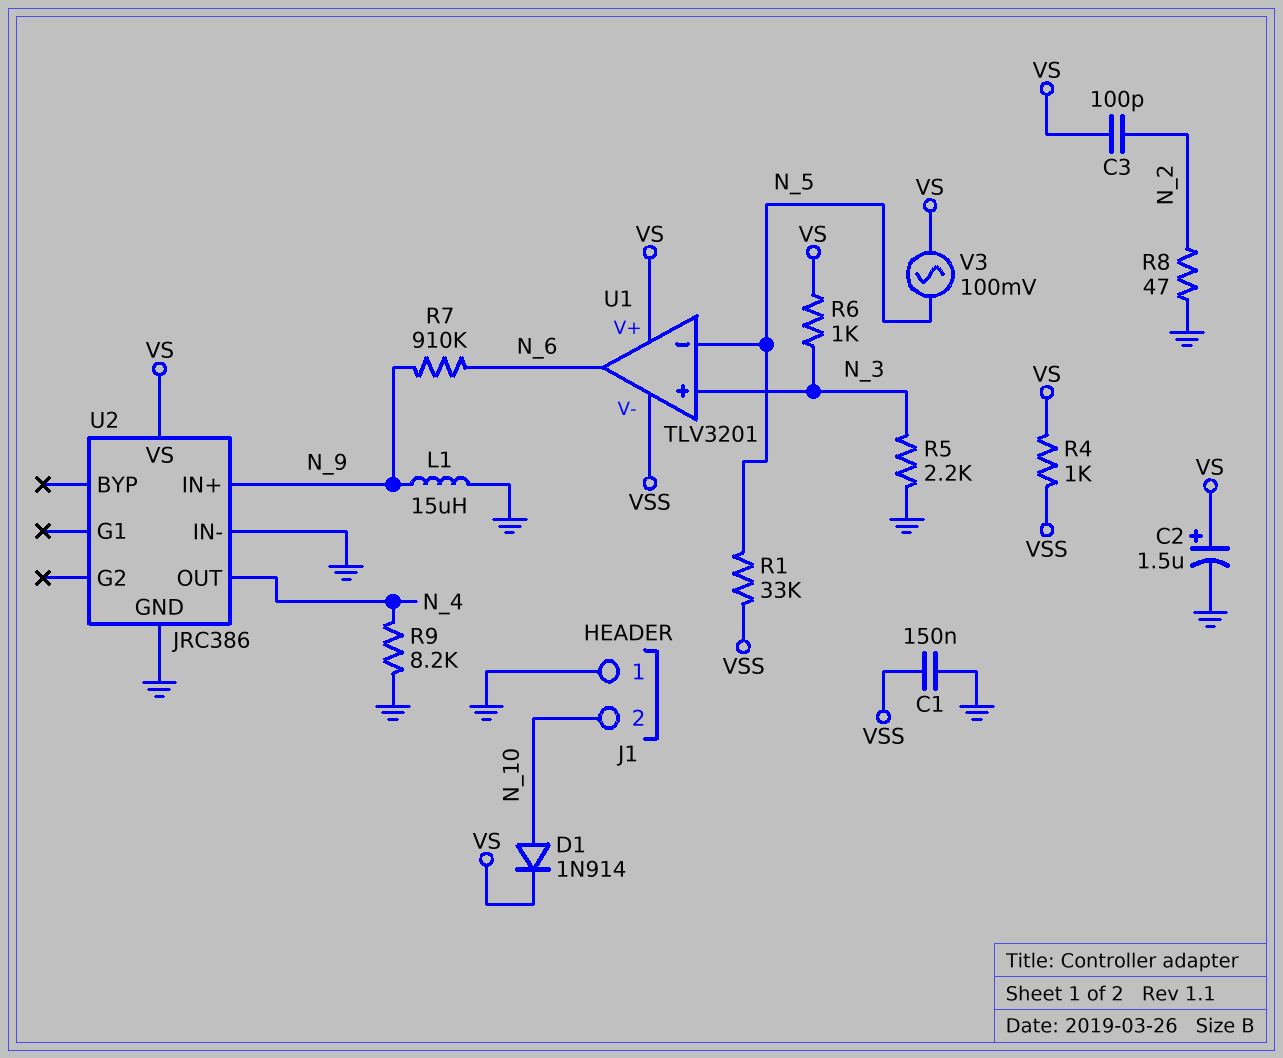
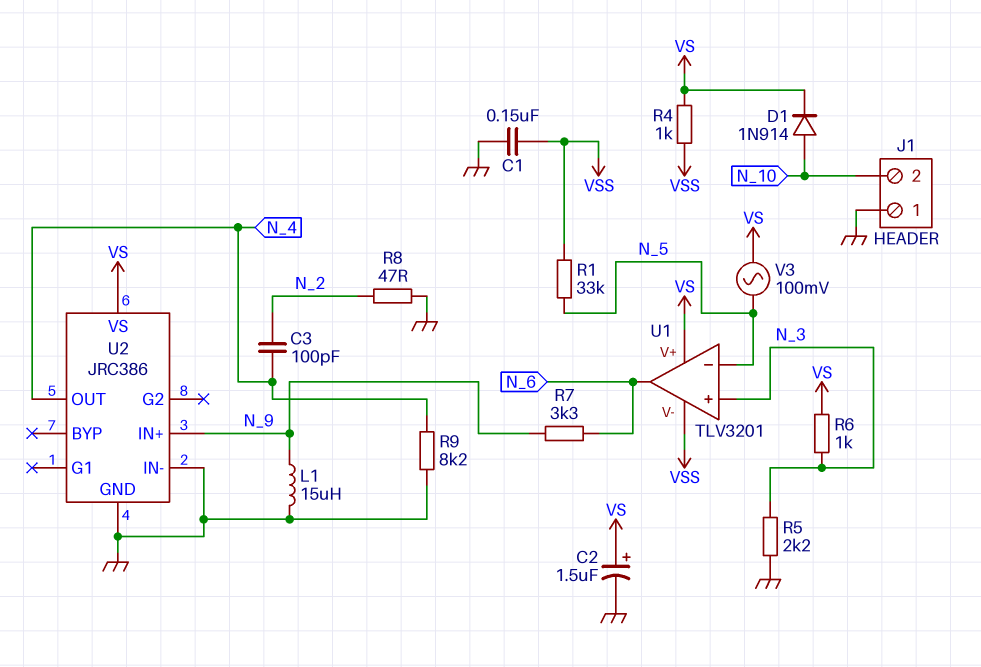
C3: 100pF (N_2, VS) -> 100pF (N_2, N_4)
R7: 910k (N_6, N_9) -> 3.3k (N_6, N_9)

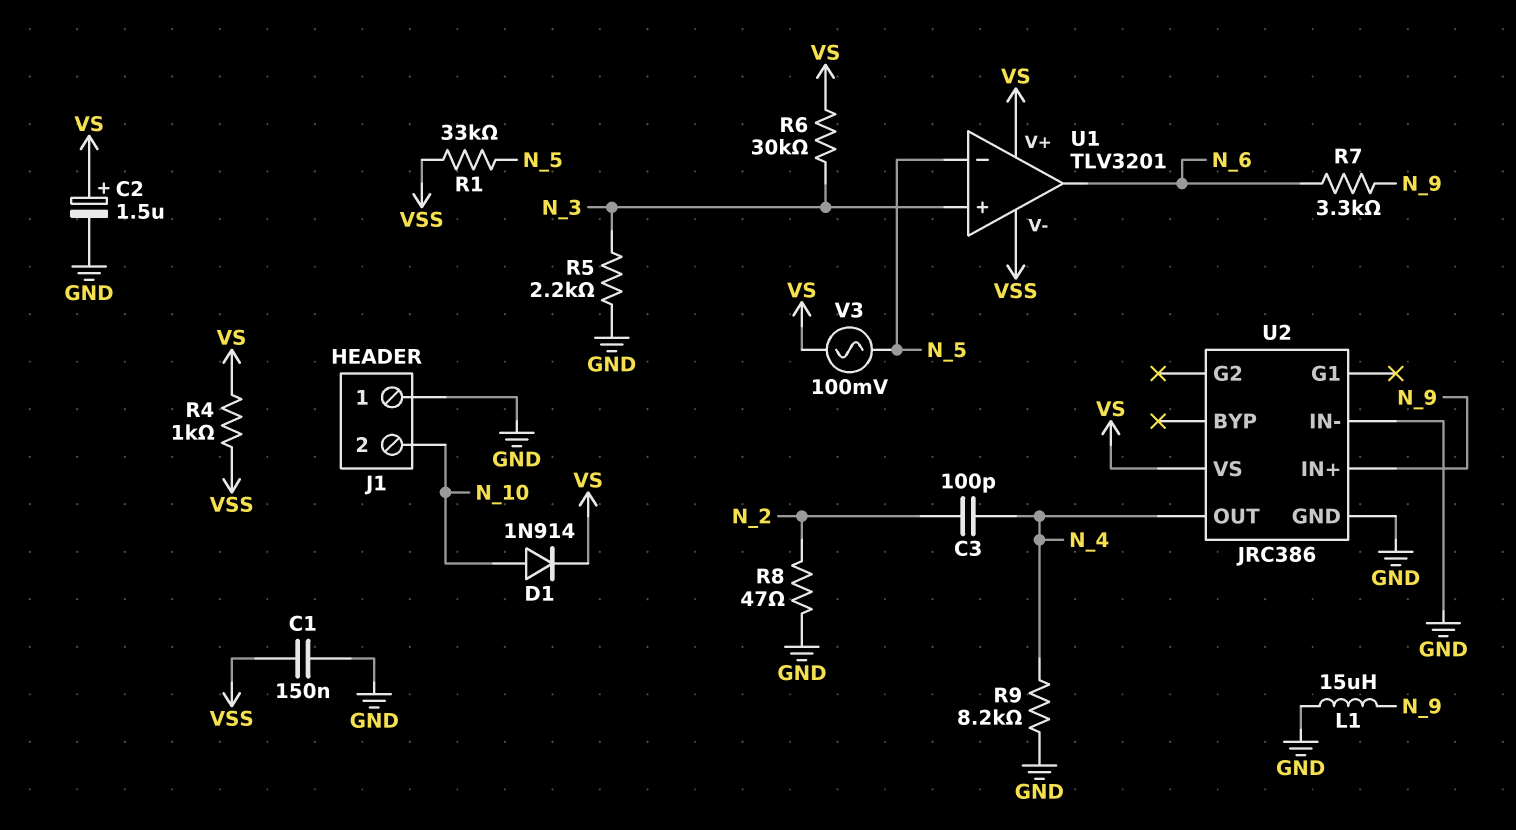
R6: 1k (N_3, VS) -> 30k (N_3, VS)

